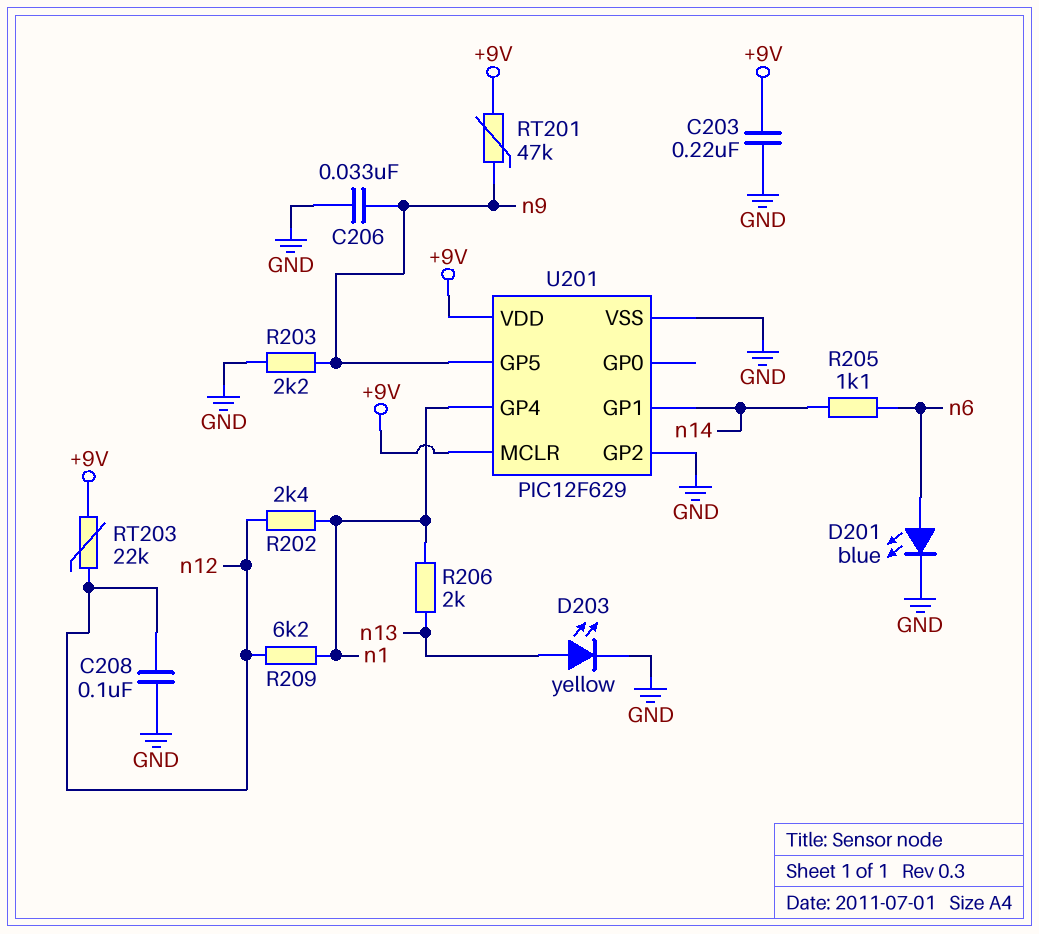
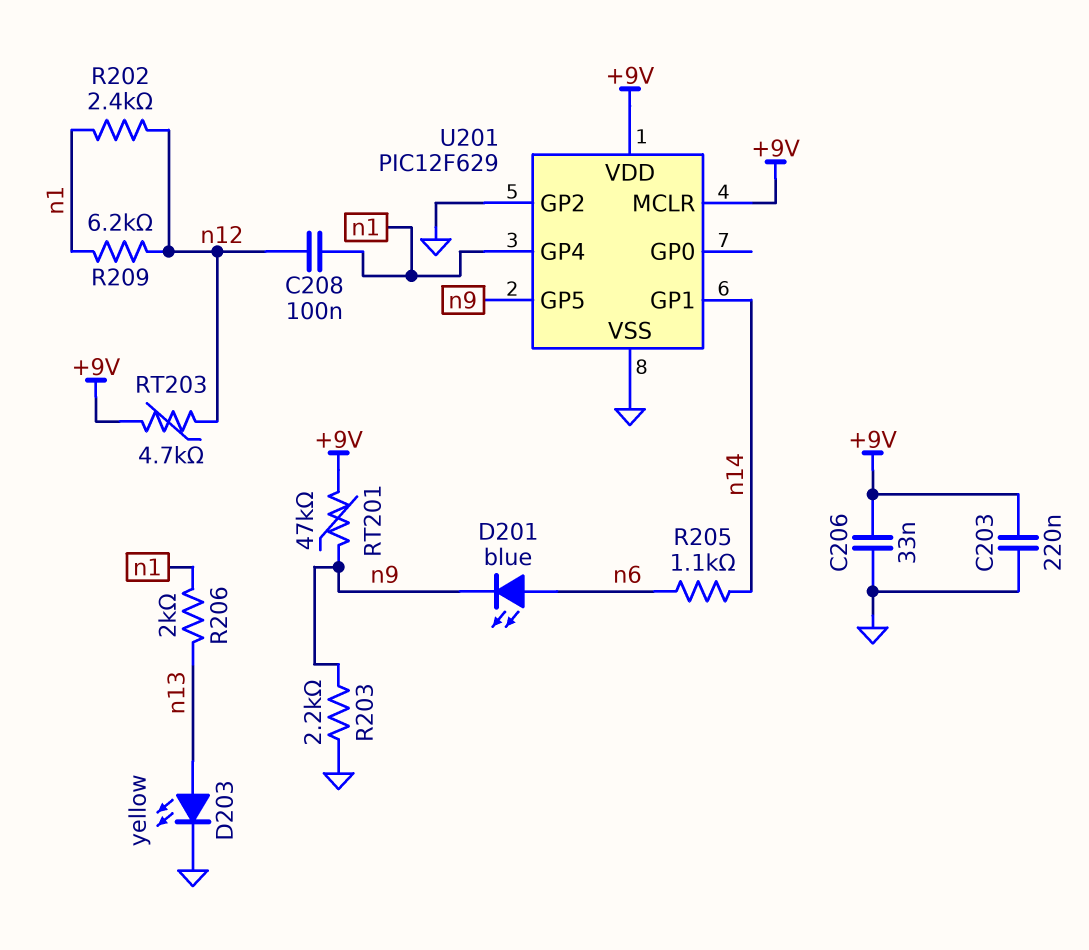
C206: 33nF (GND, n9) -> 33nF (+9V, GND)
C208: 100nF (GND, n12) -> 100nF (n1, n12)
D201: LED blue (A n6, K GND) -> LED blue (A n6, K n9)
RT203: 22k (+9V, n12) -> 4.7k (+9V, n12)

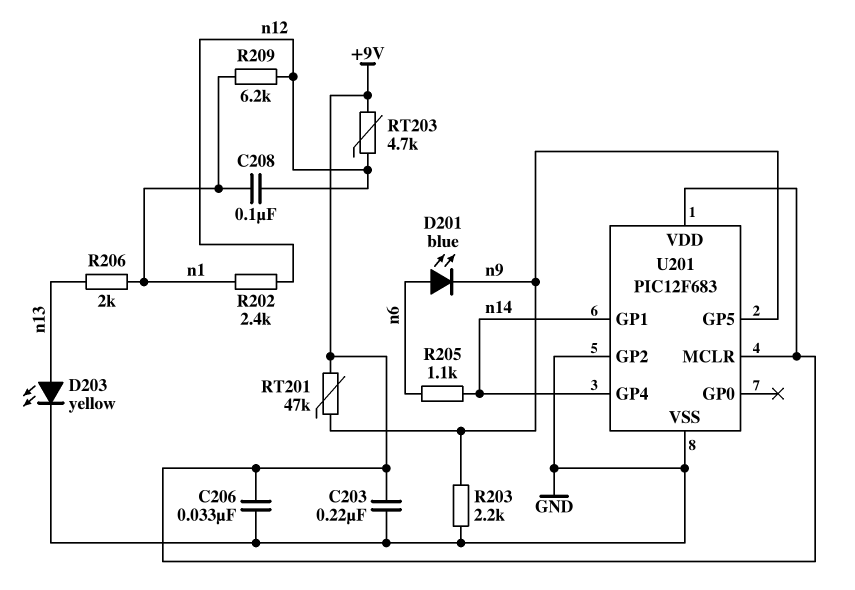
U201: PIC12F629 -> PIC12F683
U201 pin GP4: n1 -> n14

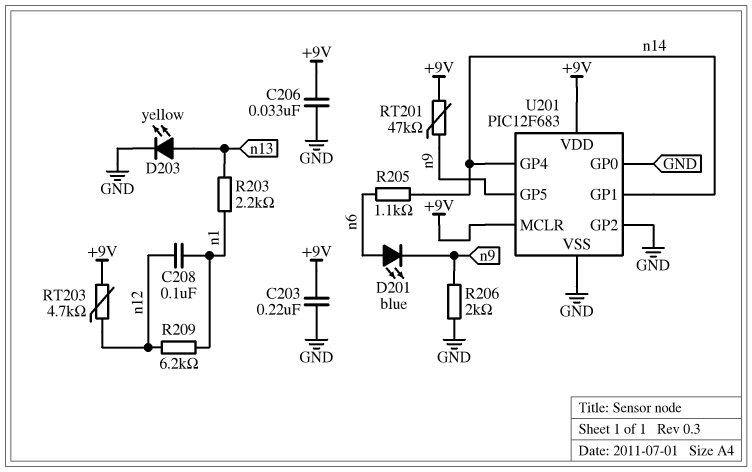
R202: 2.4k (n1, n12) -> none
R203: 2.2k (GND, n9) -> 2.2k (n1, n13)
R206: 2k (n1, n13) -> 2k (GND, n9)
U201 pin GP0: none -> GND

